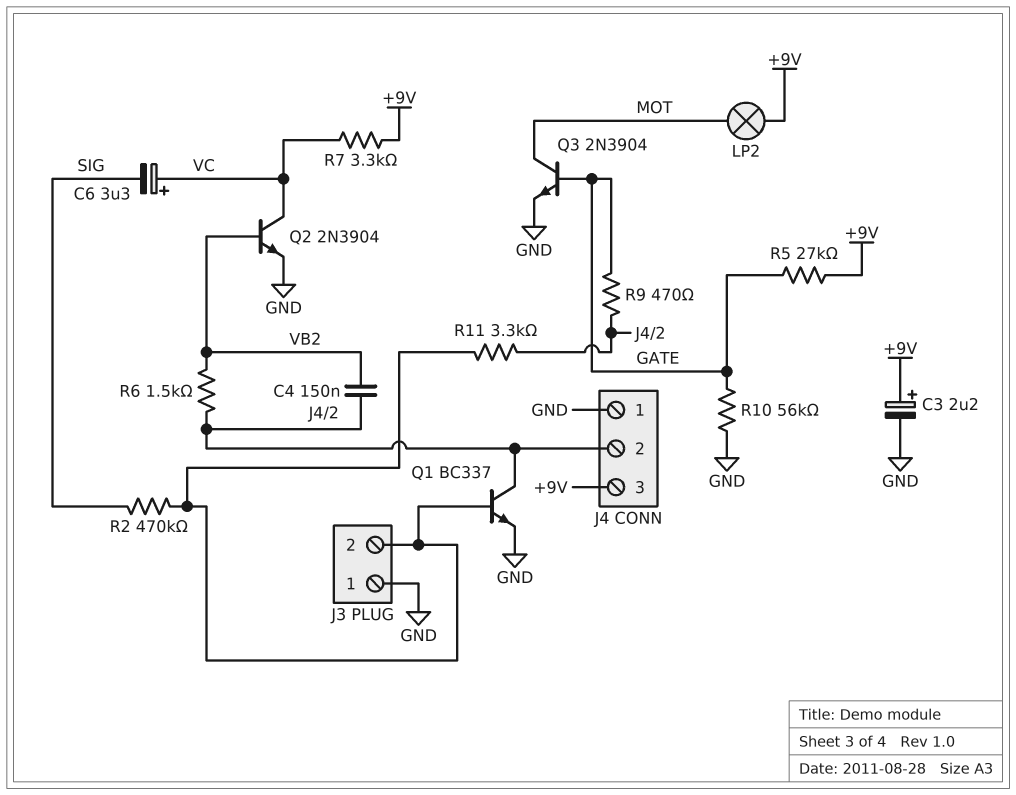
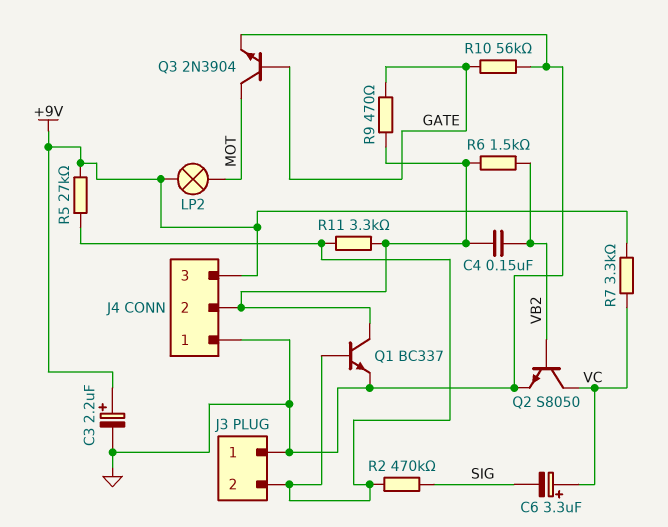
Q2: NPN 2N3904 (B VB2, C VC, E GND) -> NPN S8050 (B VB2, C VC, E GND)
R5: 27k (+9V, GATE) -> 27k (+9V, J3/2)

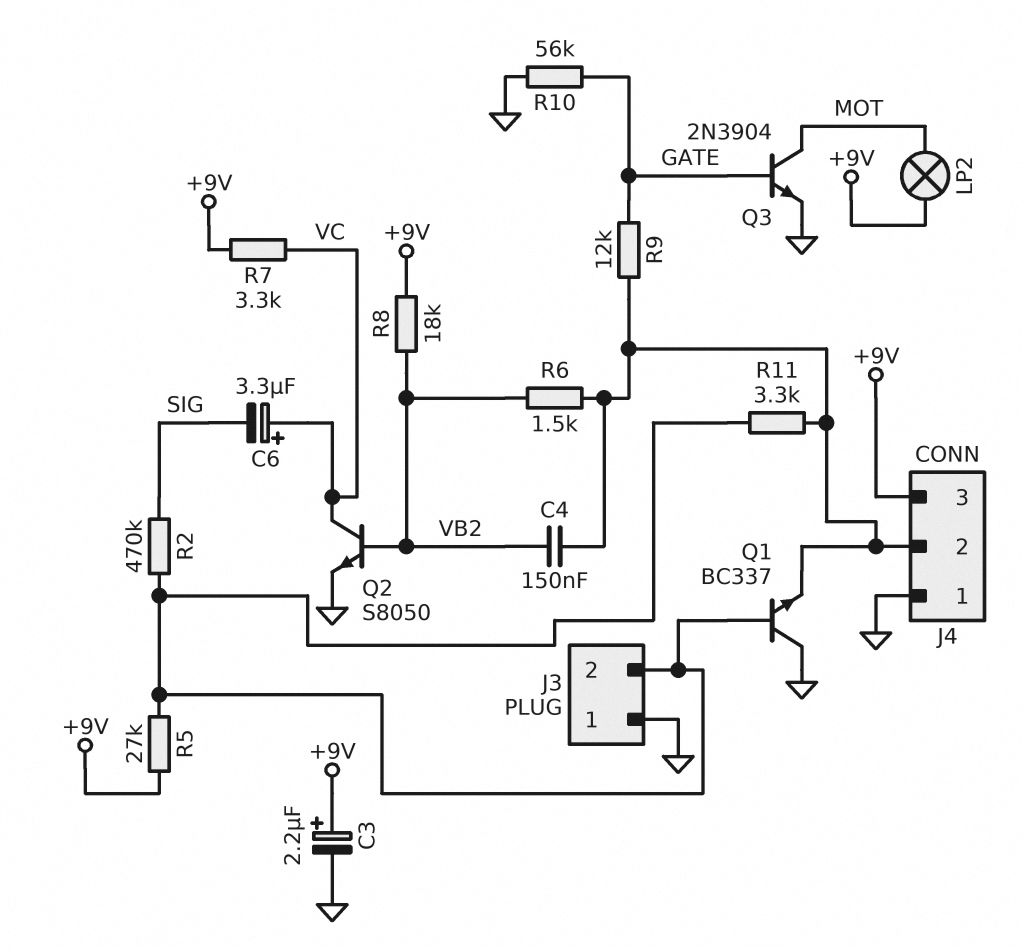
Q1: NPN BC337 (B J3/2, C J4/2, E GND) -> NPN BC337 (B J3/2, C GND, E J4/2)
R8: none -> 18k (+9V, VB2)
R9: 470 (GATE, J4/2) -> 12k (GATE, J4/2)

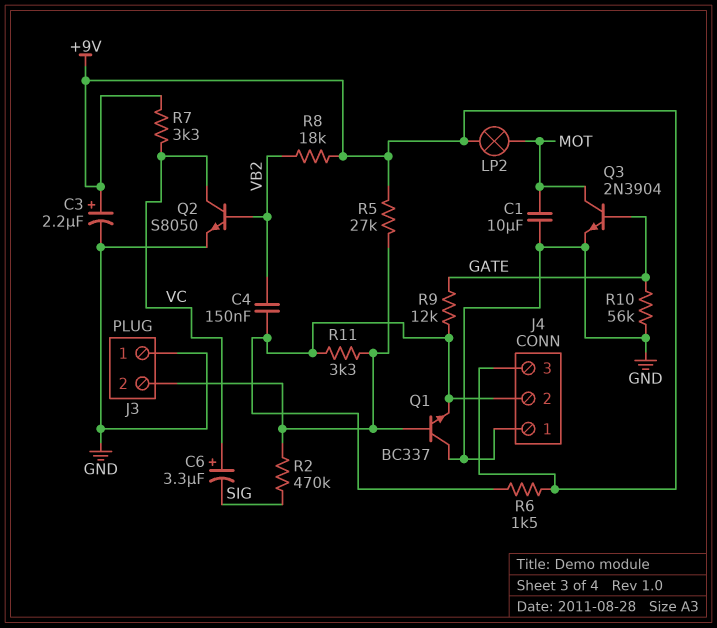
C1: none -> 10uF (GND, MOT)
R6: 1.5k (J4/2, VB2) -> 1.5k (+9V, J4/2)

